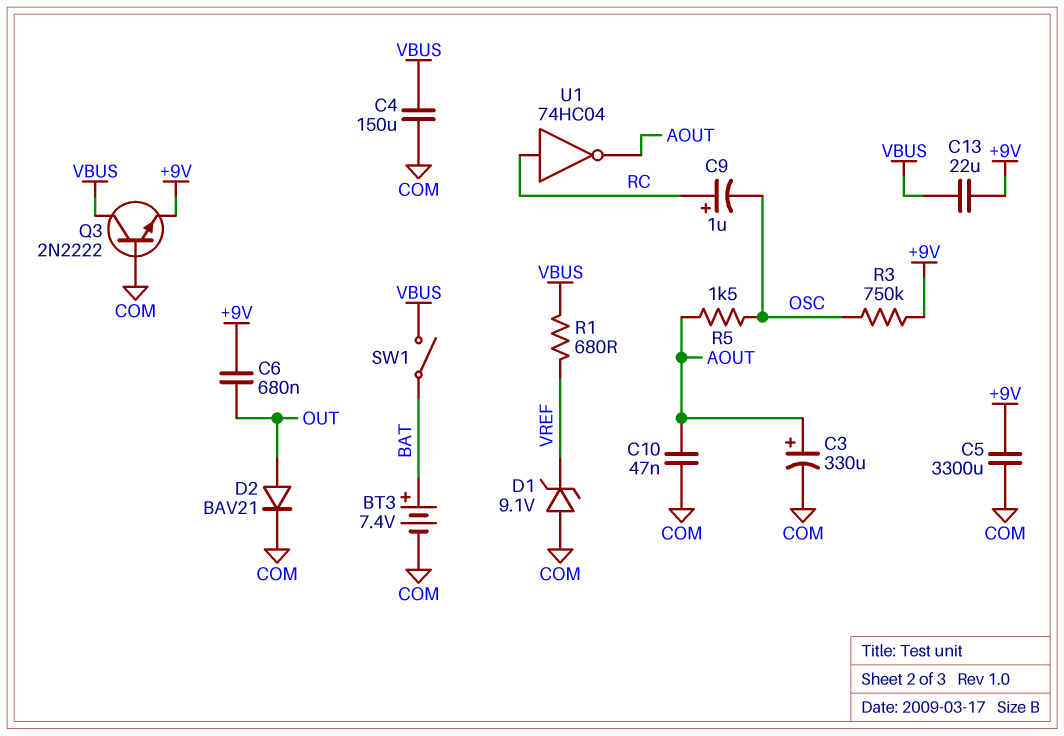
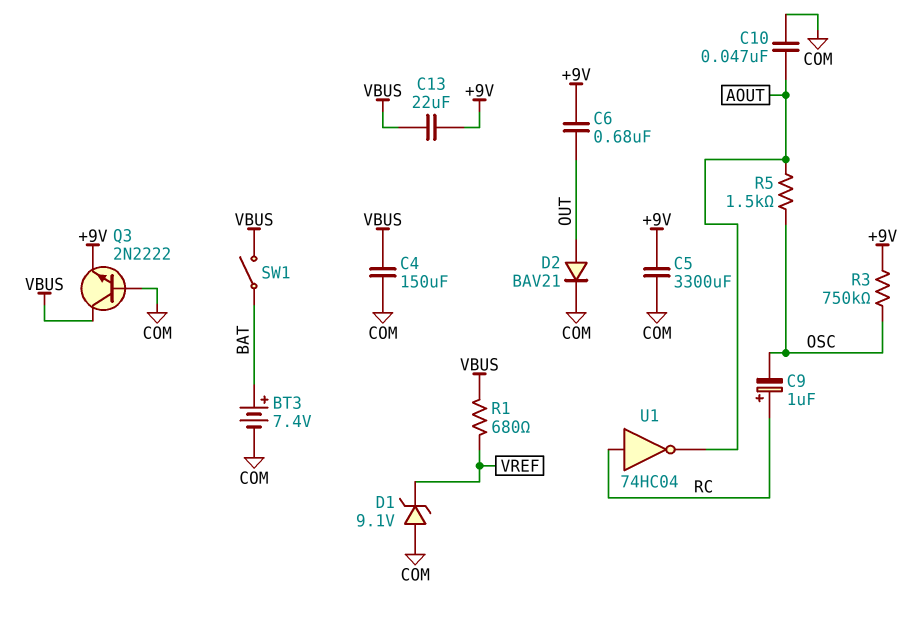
C3: 330uF (plus AOUT, minus COM) -> none

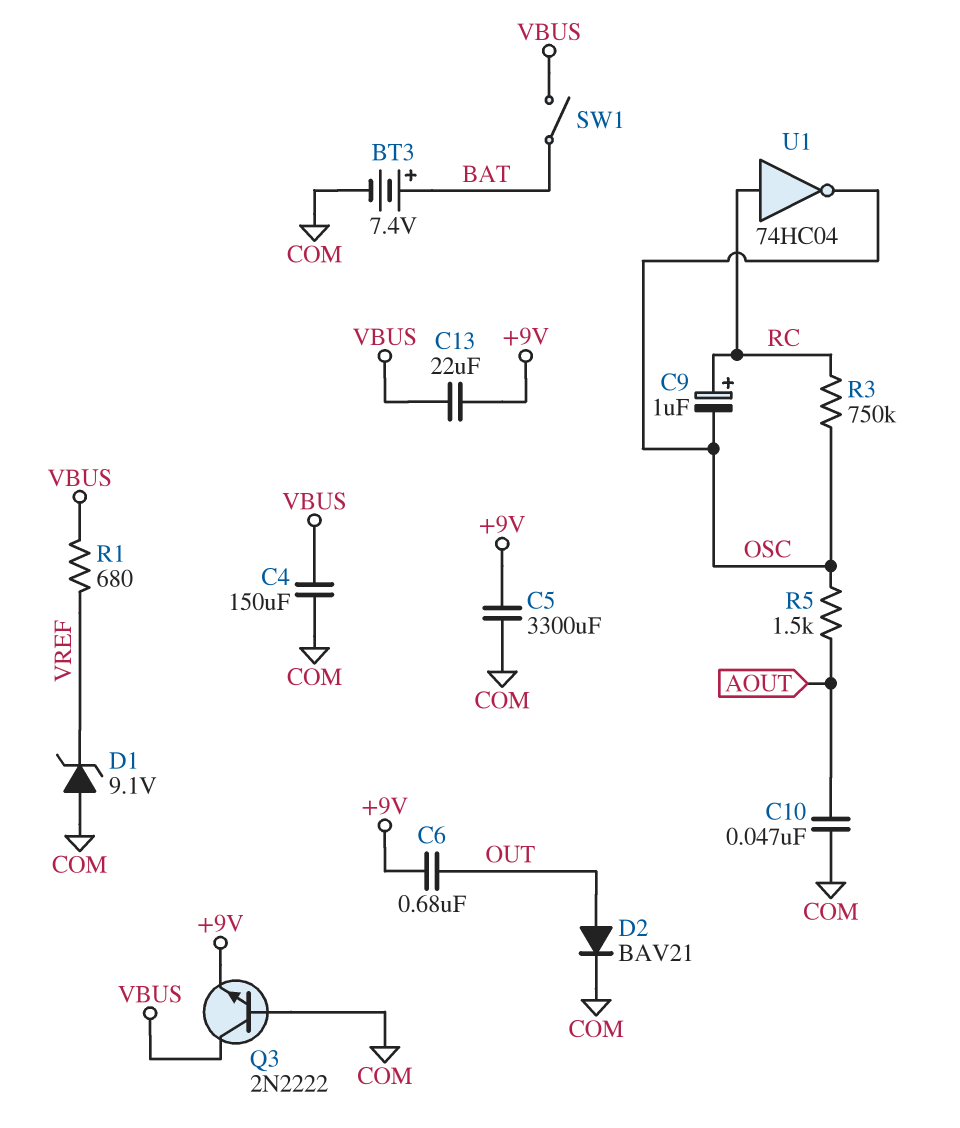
R3: 750k (+9V, OSC) -> 750k (OSC, RC)
U1: NOT 74HC04 (in RC, out AOUT) -> NOT 74HC04 (in RC, out OSC)

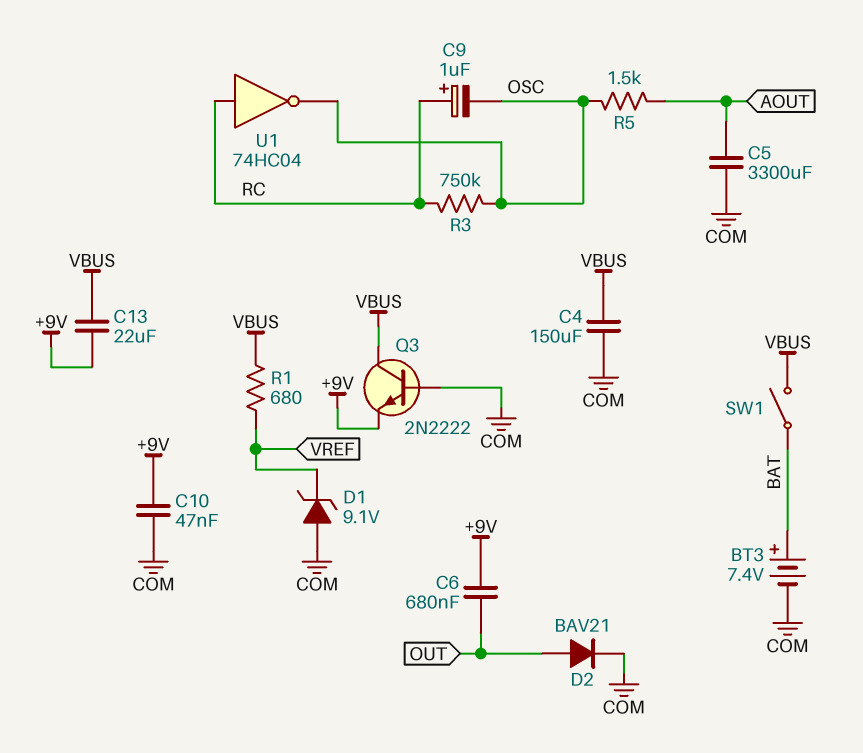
C5: 3300uF (+9V, COM) -> 3300uF (AOUT, COM)
C10: 47nF (AOUT, COM) -> 47nF (+9V, COM)

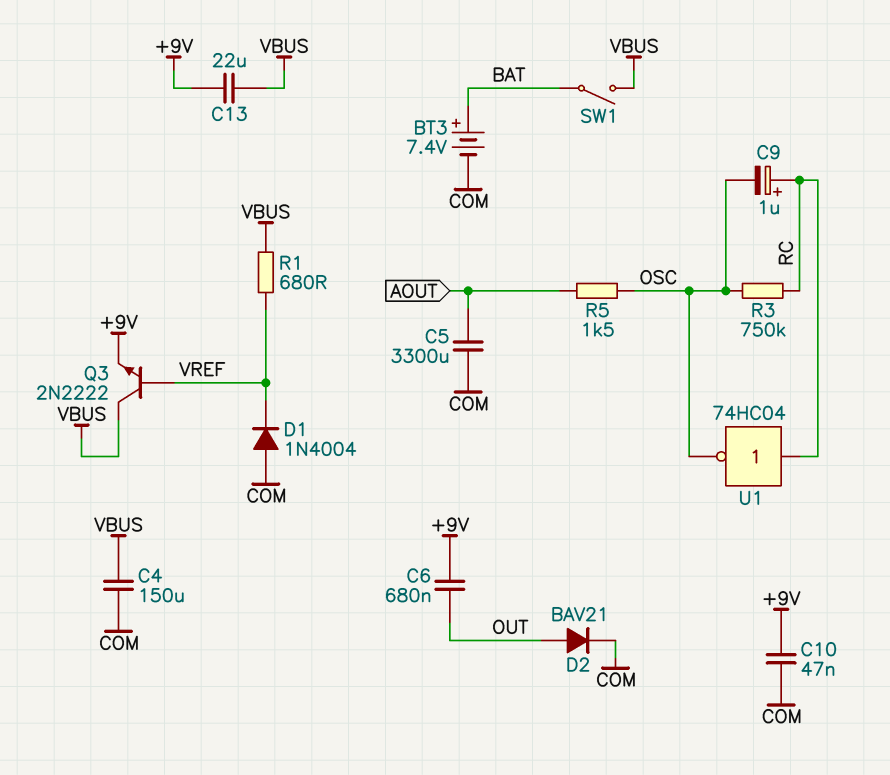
D1: zener 9.1V (A COM, K VREF) -> diode 1N4004 (A COM, K VREF)
Q3: NPN 2N2222 (B COM, C VBUS, E +9V) -> NPN 2N2222 (B VREF, C VBUS, E +9V)

